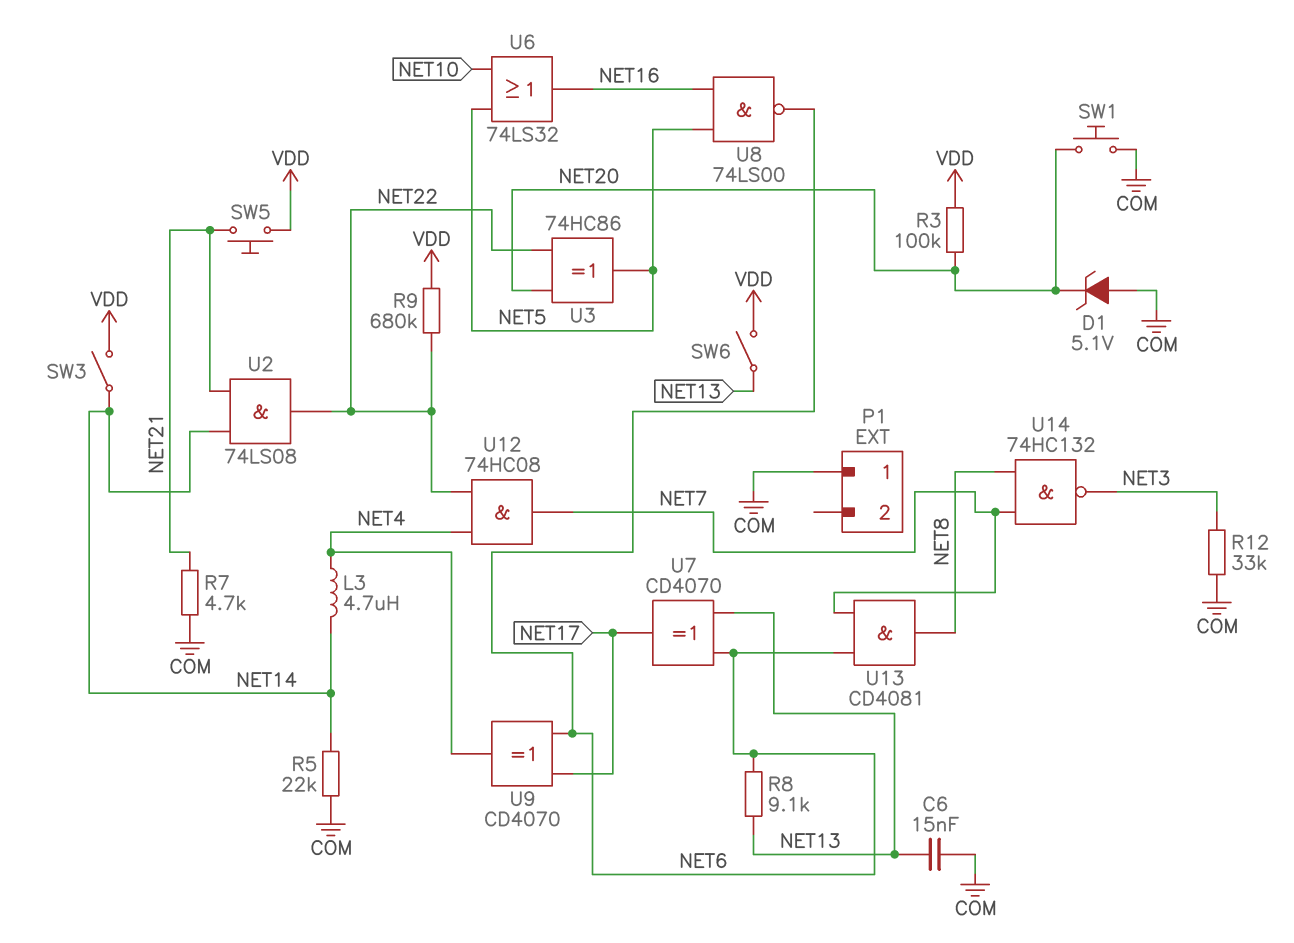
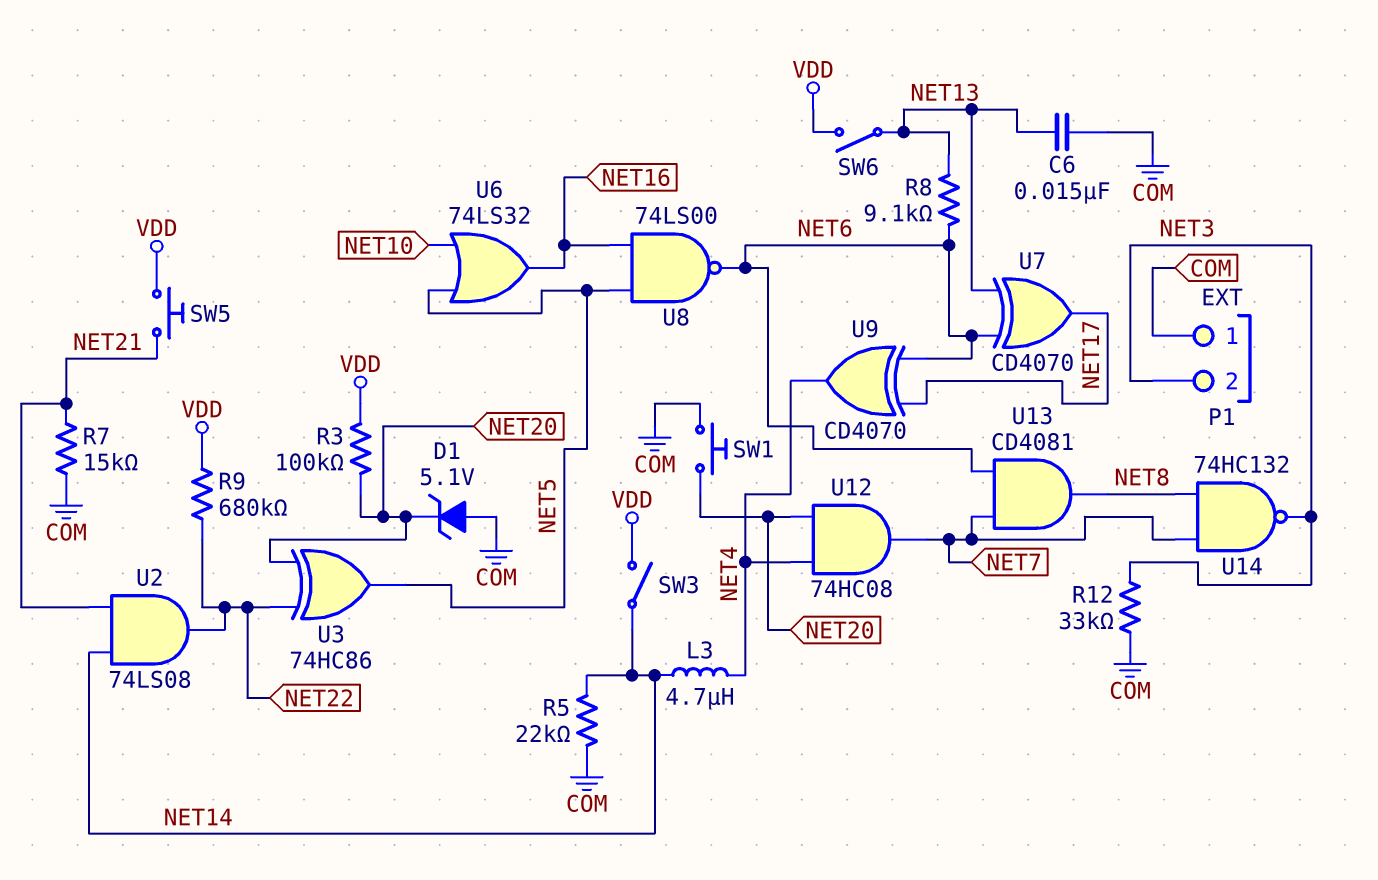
P1 pin 2: none -> NET3
R7: 4.7k (COM, NET21) -> 15k (COM, NET21)
U12: AND 74HC08 (in NET4, in NET22, out NET7) -> AND 74HC08 (in NET4, in NET20, out NET7)

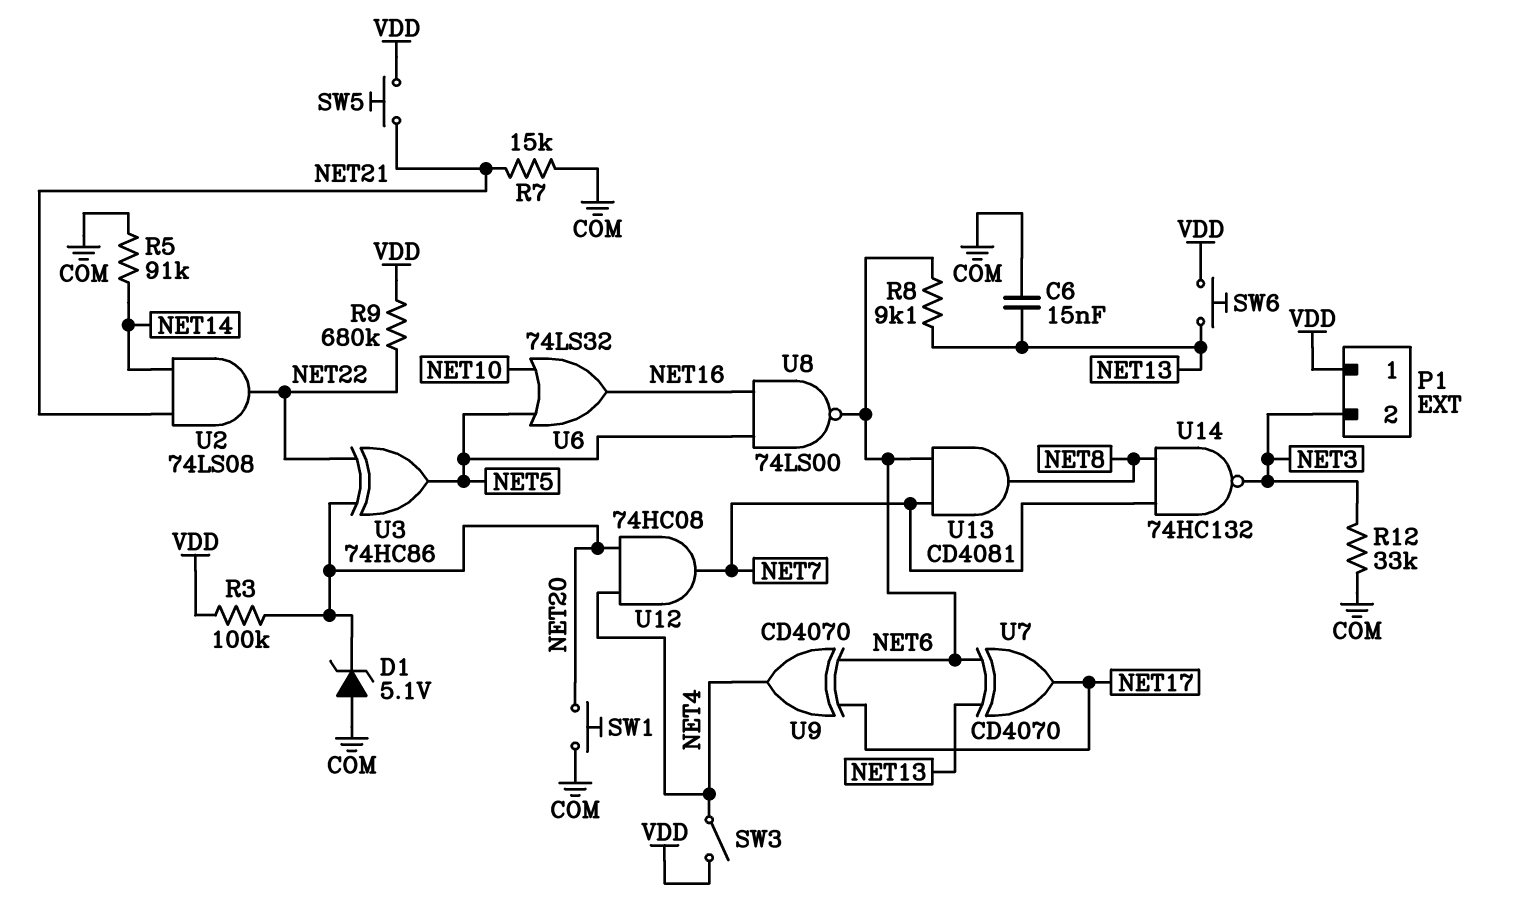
L3: 4.7uH (NET4, NET14) -> none
P1 pin 1: COM -> VDD
R5: 22k (COM, NET14) -> 91k (COM, NET14)
SW3: switch (NET14, VDD) -> switch (NET4, VDD)
SW6: switch (NET13, VDD) -> button (NET13, VDD)

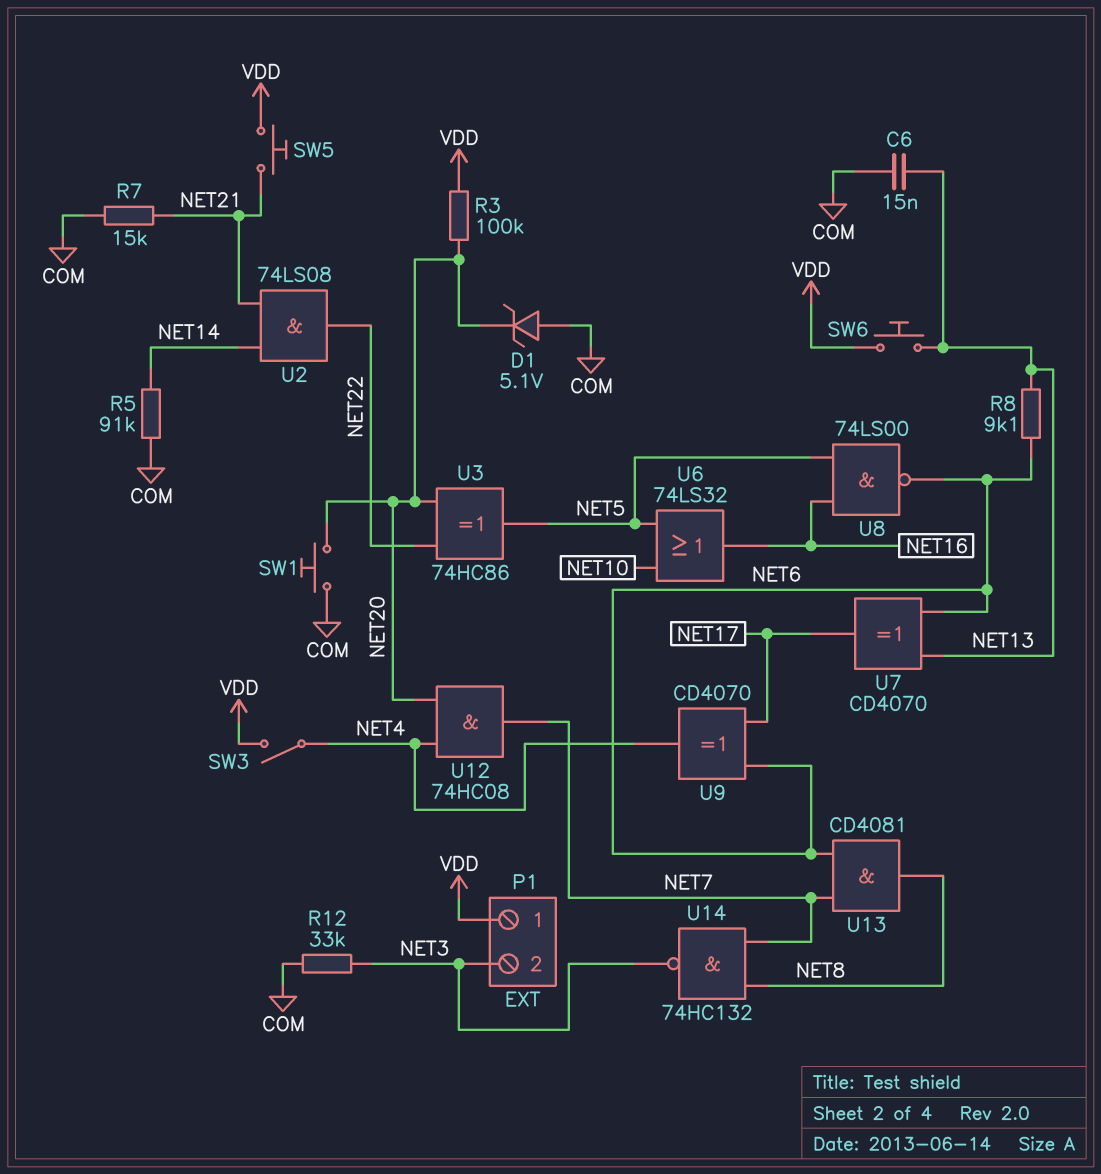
R9: 680k (NET22, VDD) -> none

